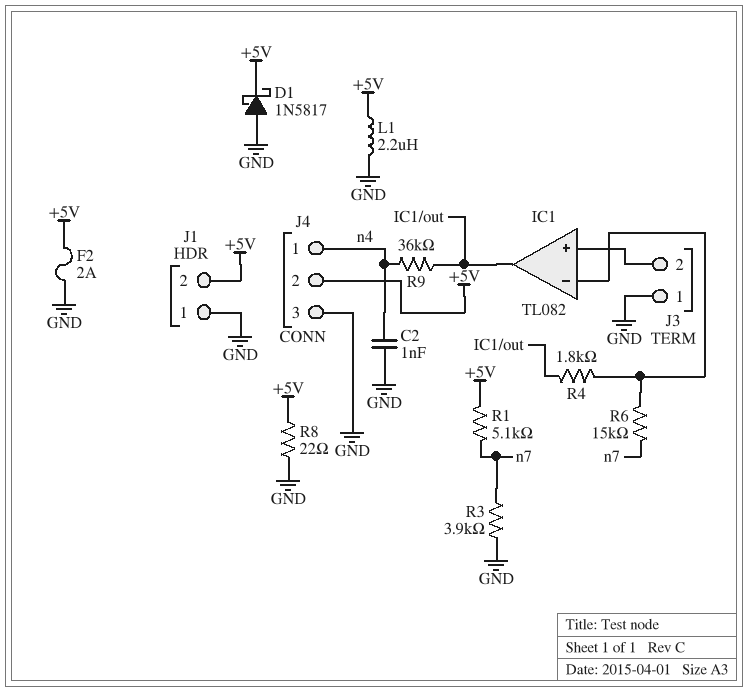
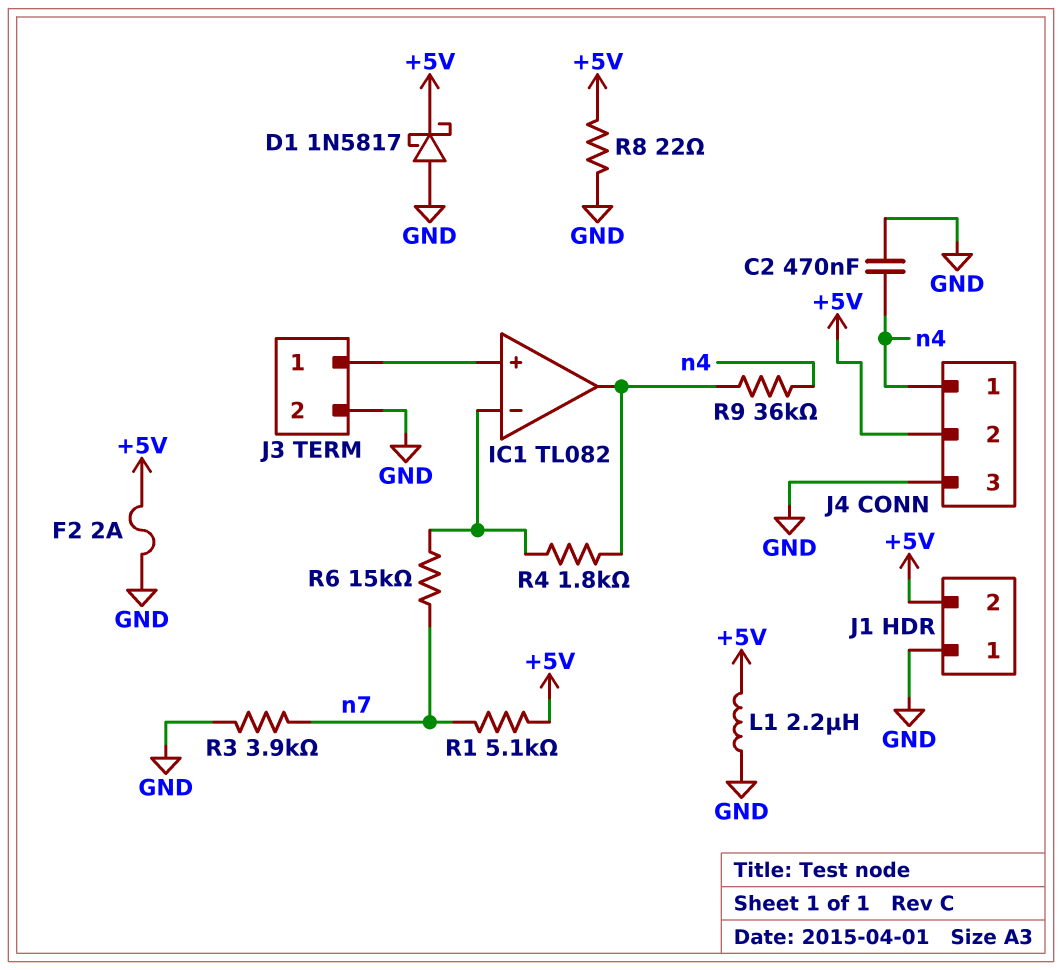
C2: 1nF (GND, n4) -> 470nF (GND, n4)
J3 pin 1: GND -> IC1/in+
J3 pin 2: IC1/in+ -> GND

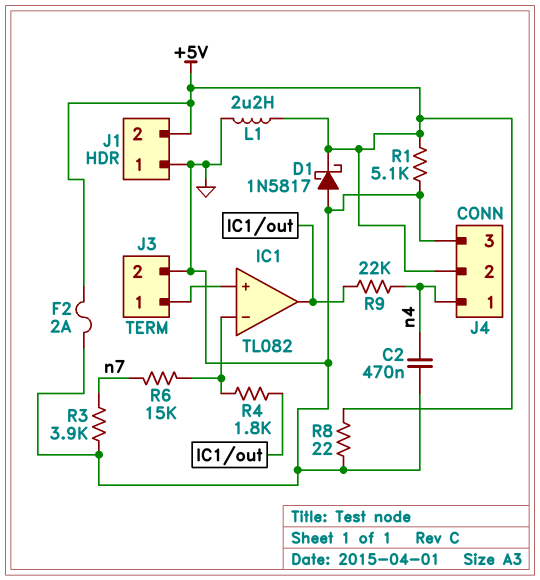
R1: 5.1k (+5V, n7) -> 5.1k (+5V, GND)
R9: 36k (IC1/out, n4) -> 22k (IC1/out, n4)

